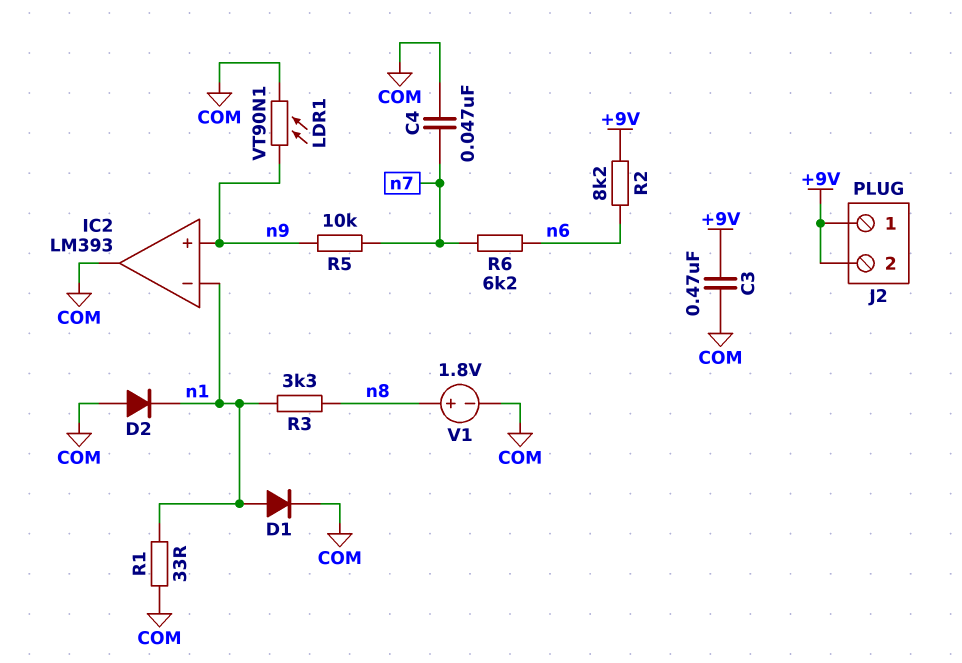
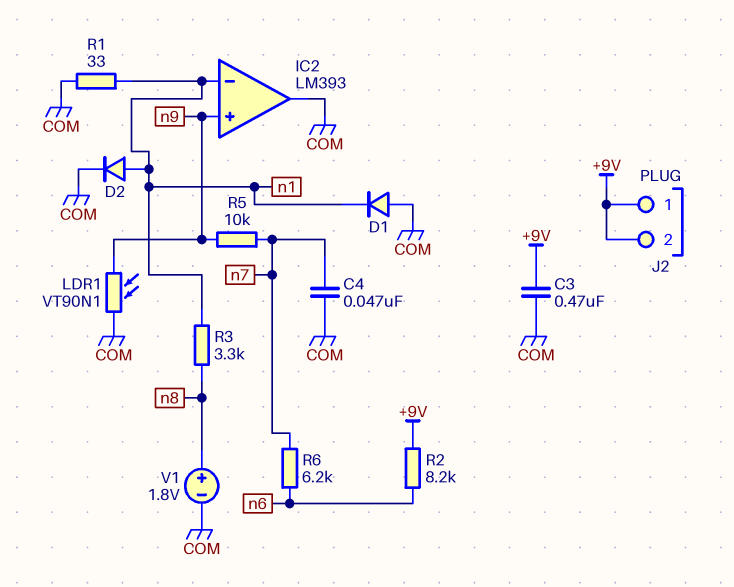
D1: diode (A n1, K COM) -> diode (A COM, K n1)
D2: diode (A COM, K n1) -> diode (A n1, K COM)

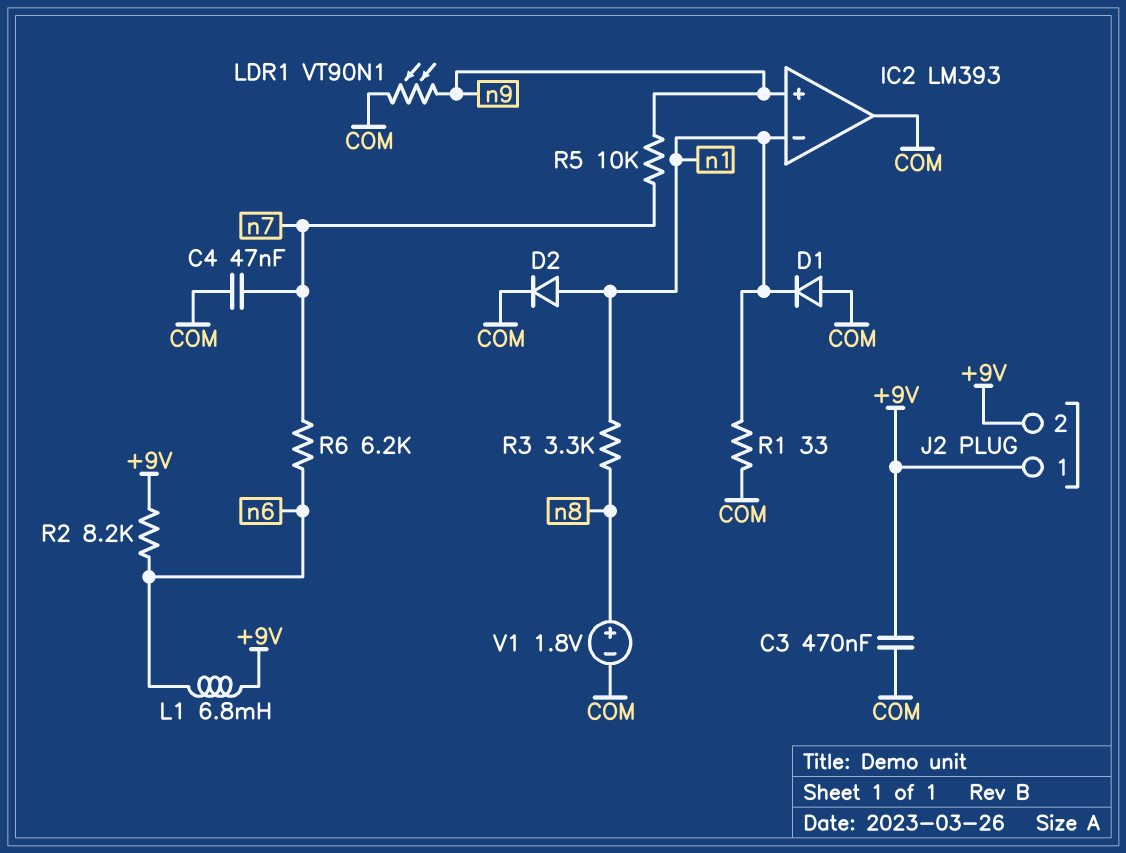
L1: none -> 6.8mH (+9V, n6)

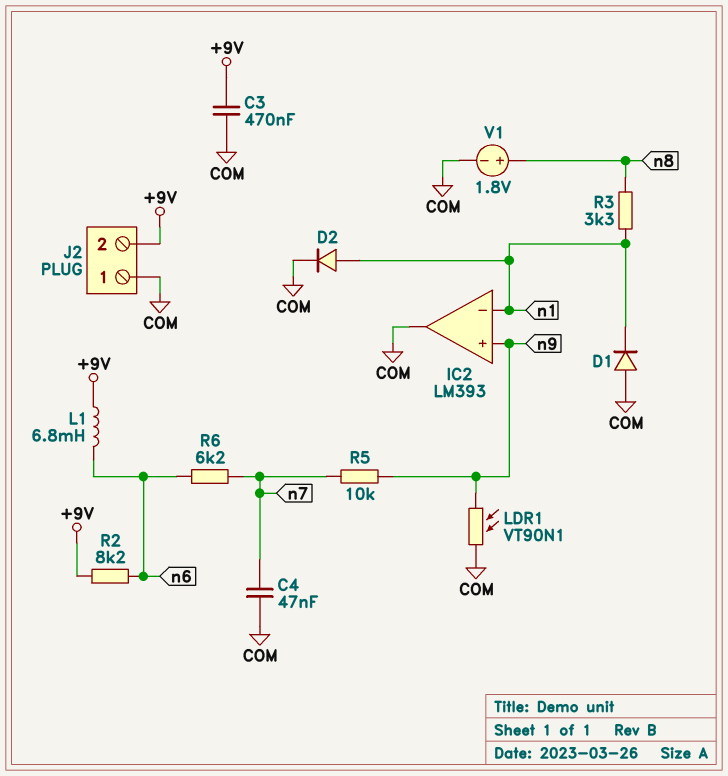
J2 pin 1: +9V -> COM
R1: 33 (COM, n1) -> none

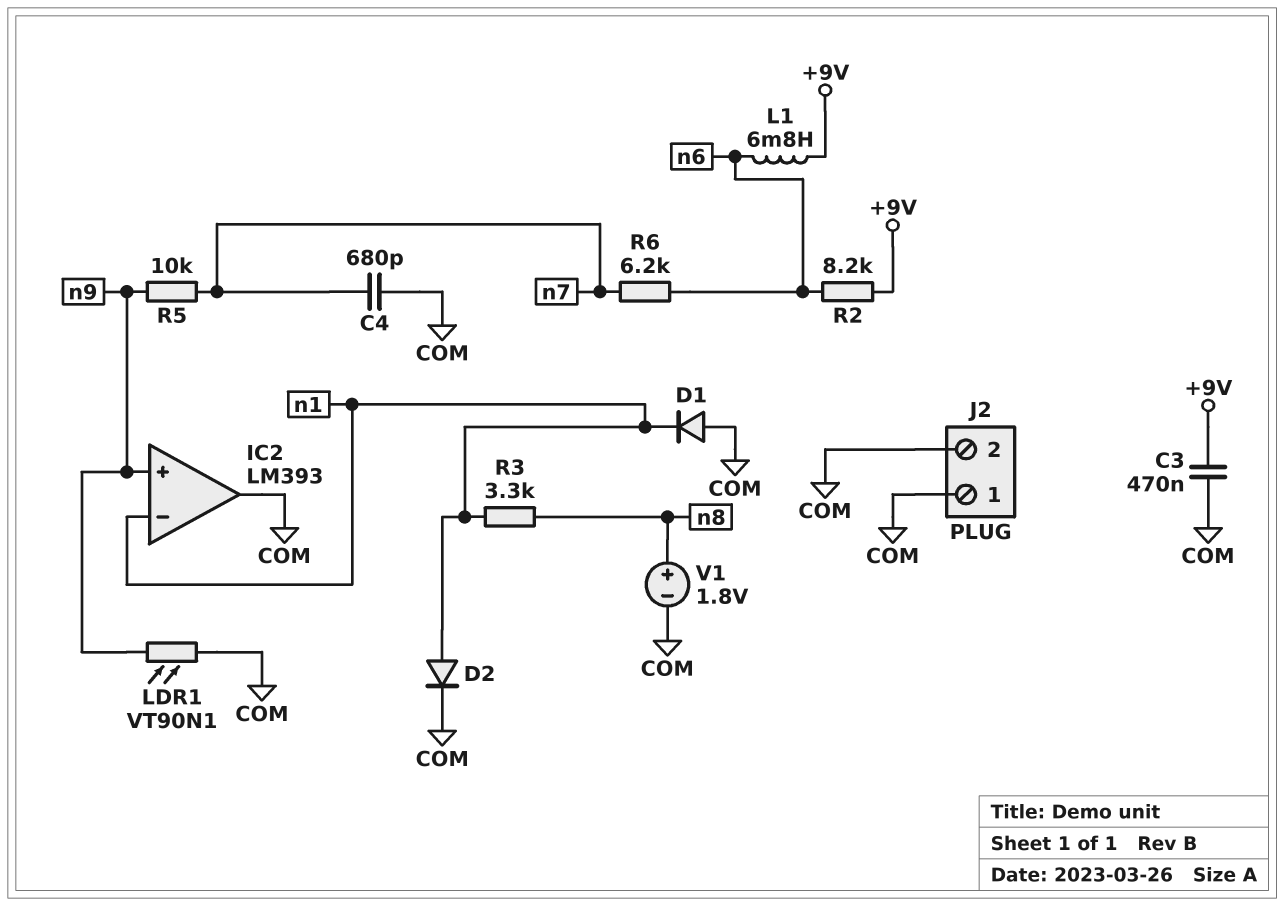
C4: 47nF (COM, n7) -> 680pF (COM, n7)
J2 pin 2: +9V -> COM

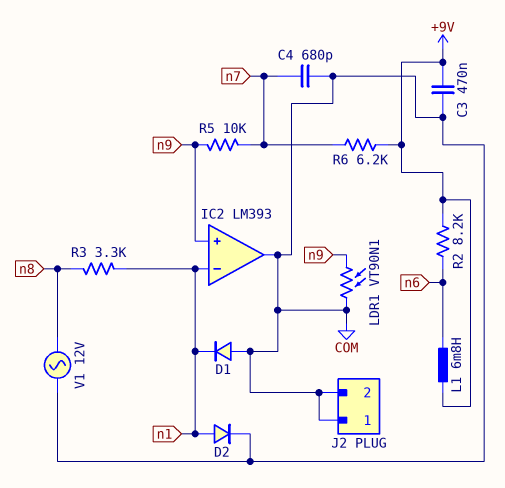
R6: 6.2k (n6, n7) -> 6.2k (+9V, n7)
V1: 1.8V (plus n8, minus COM) -> AC 12V (COM, n8)

